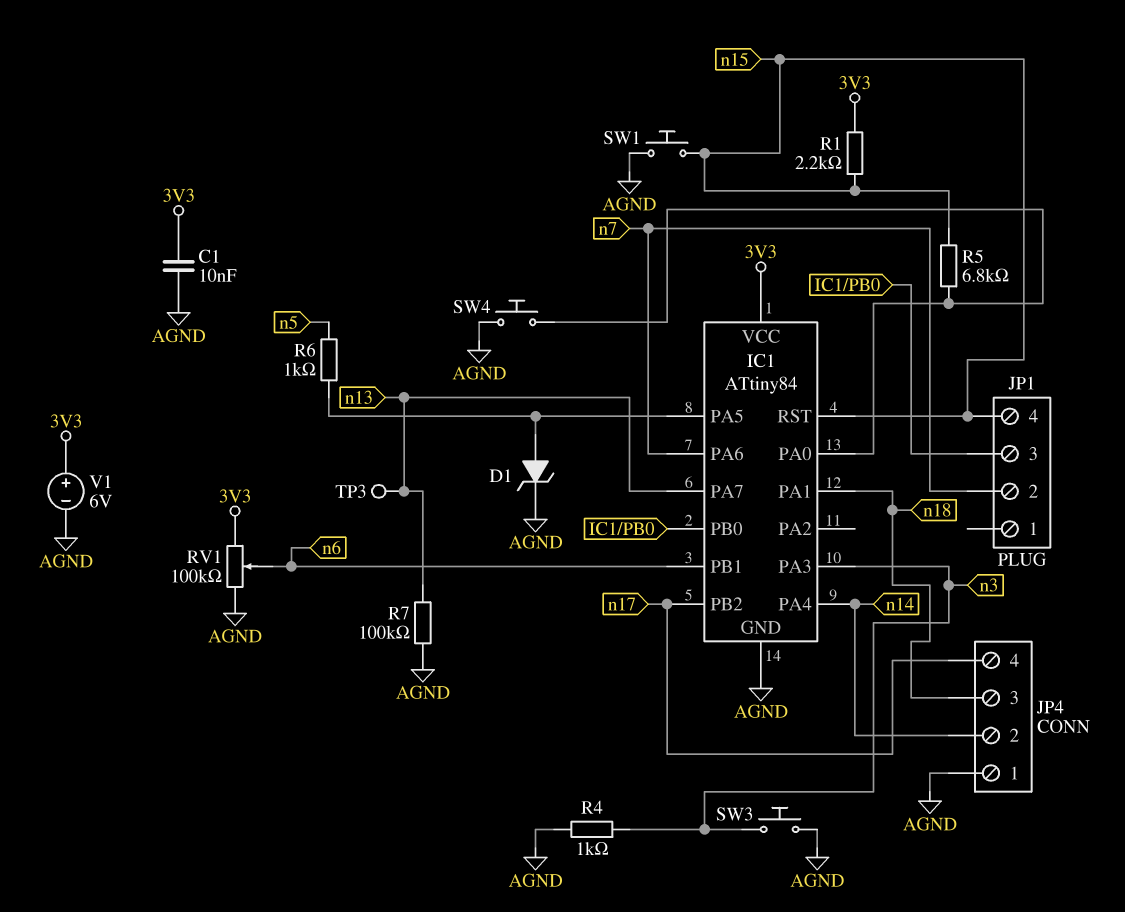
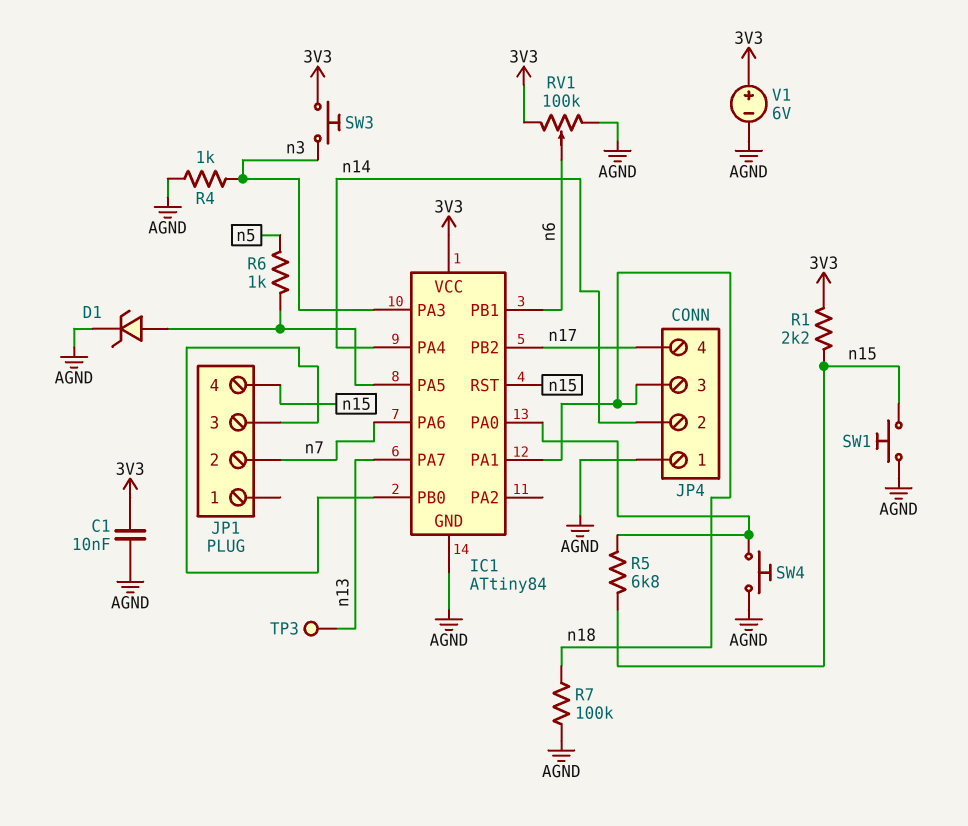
R7: 100k (AGND, n13) -> 100k (AGND, n18)
SW3: button (AGND, n3) -> button (3V3, n3)

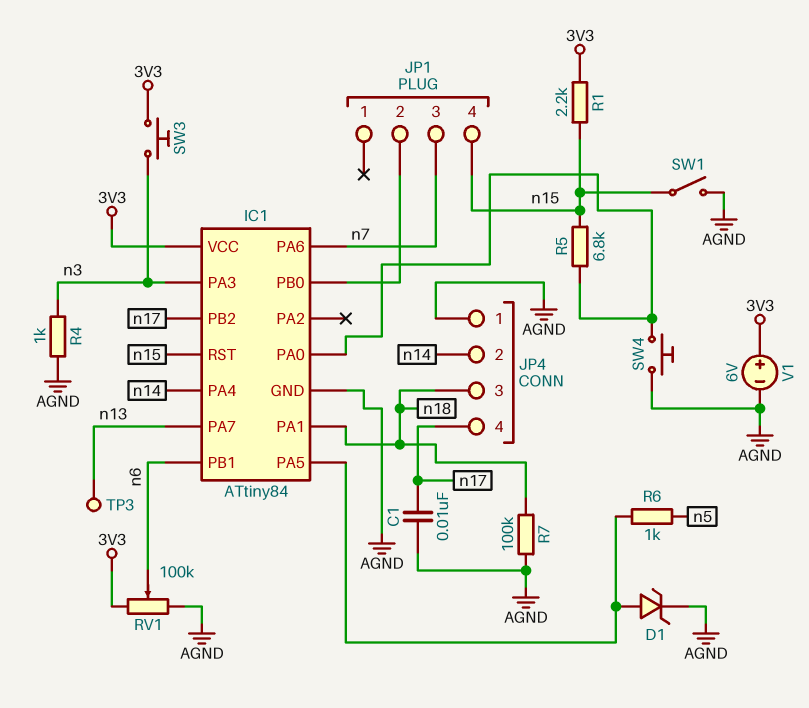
C1: 10nF (3V3, AGND) -> 10nF (AGND, n17)
JP1 pin 2: n7 -> IC1/PB0
JP1 pin 3: IC1/PB0 -> n7
SW1: button (AGND, n15) -> switch (AGND, n15)

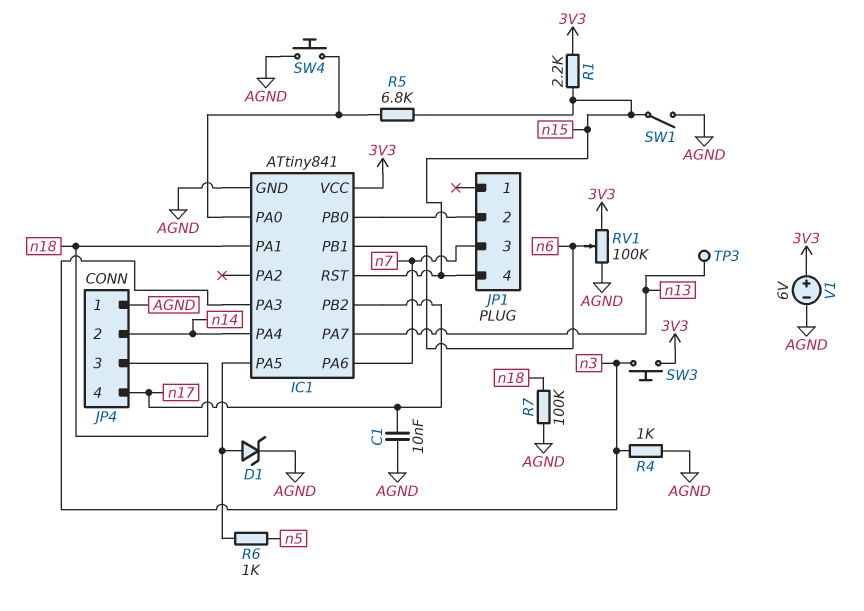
IC1: ATtiny84 -> ATtiny841

